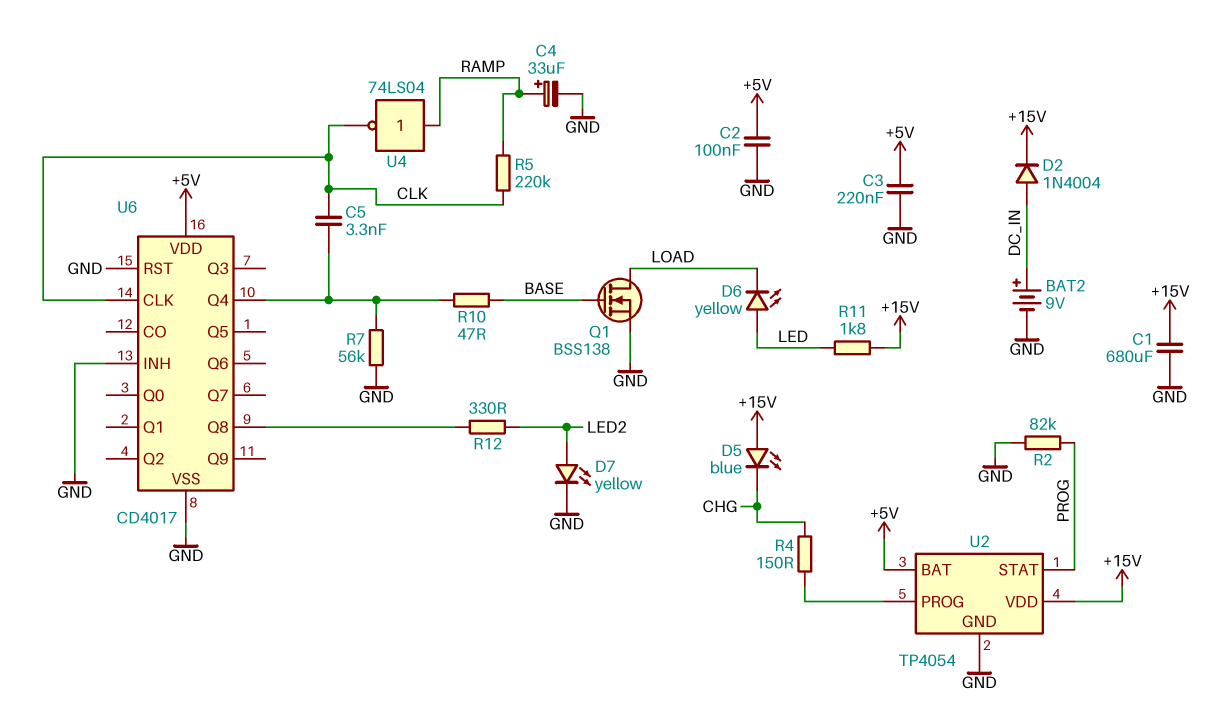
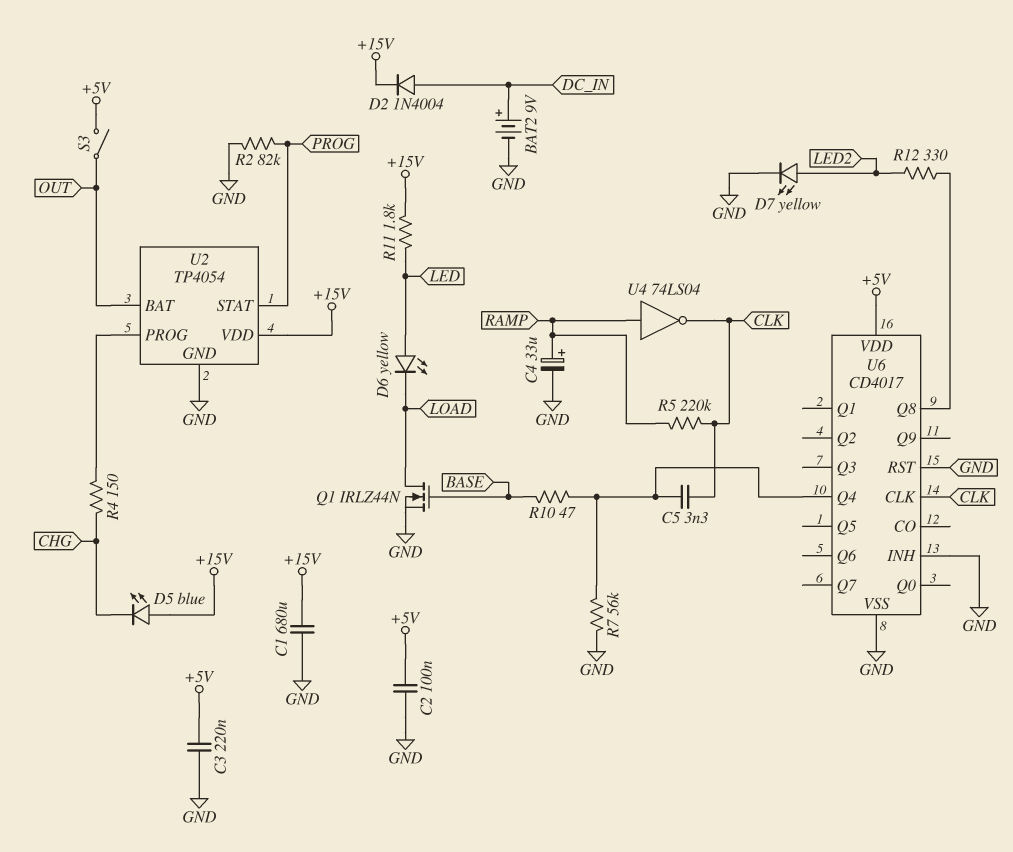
Q1: NMOS BSS138 (G BASE, D LOAD, S GND) -> NMOS IRLZ44N (G BASE, D LOAD, S GND)
S3: none -> switch (+5V, OUT)
U2 pin BAT: +5V -> OUT

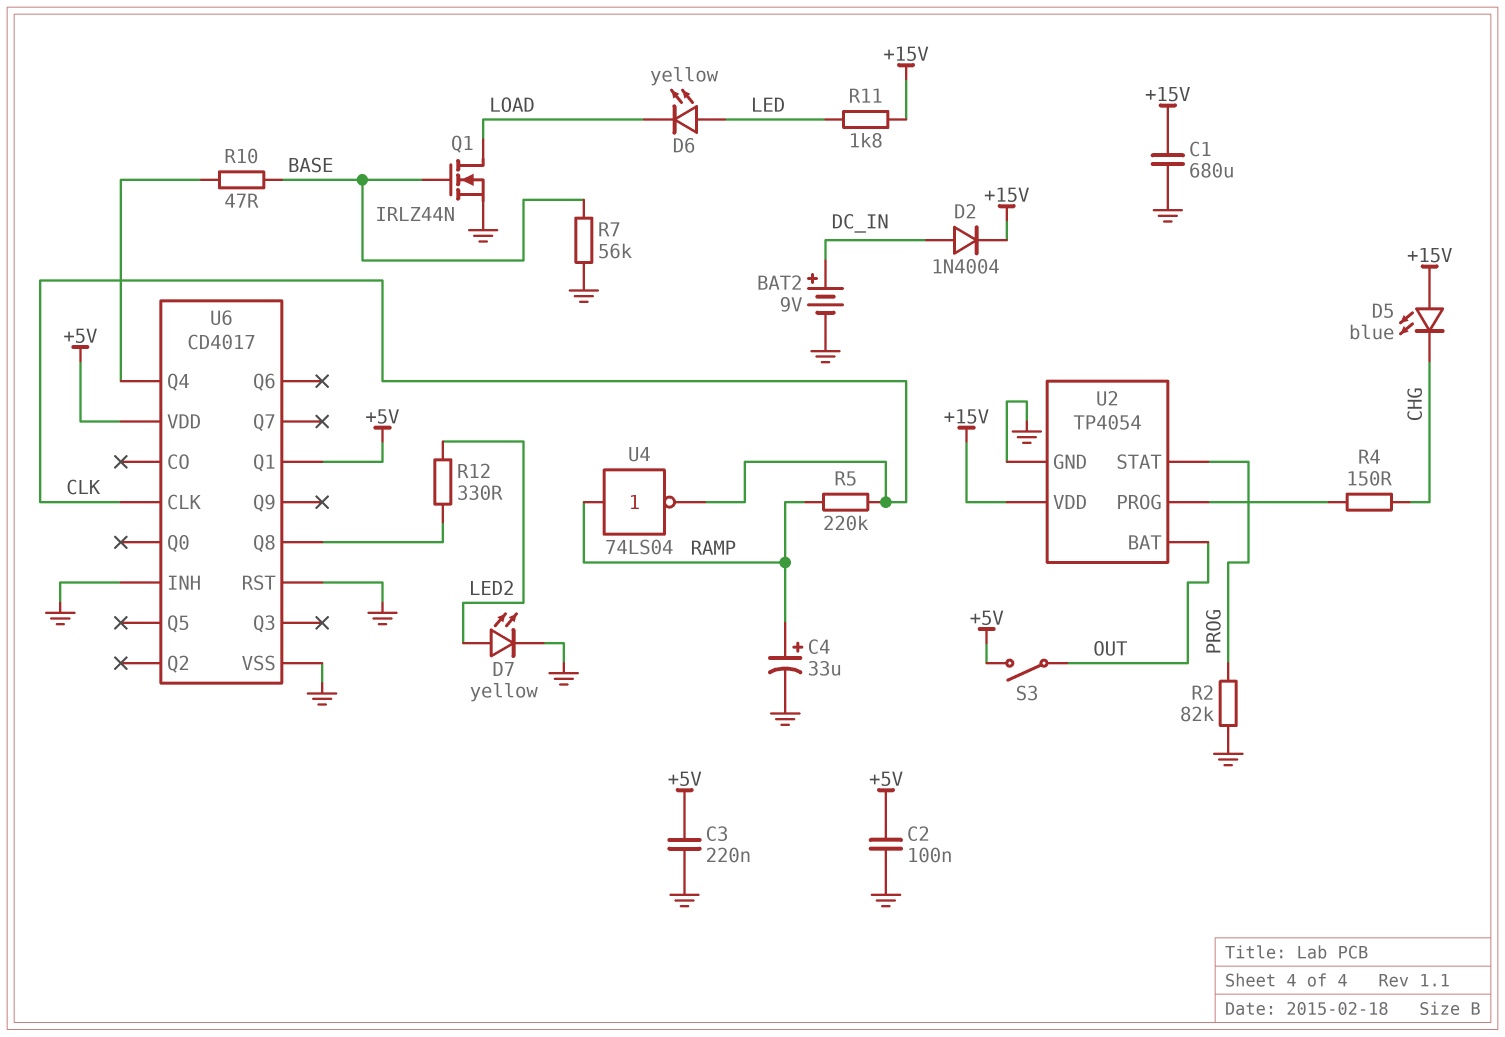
C5: 3.3nF (CLK, U6/Q4) -> none
R7: 56k (GND, U6/Q4) -> 56k (BASE, GND)
U6 pin Q1: none -> +5V

